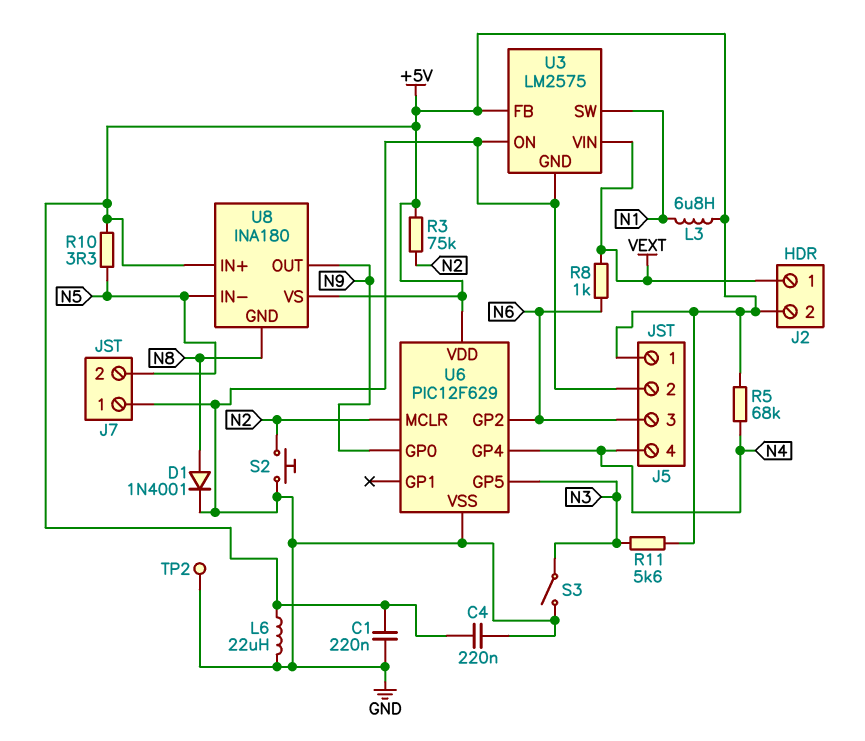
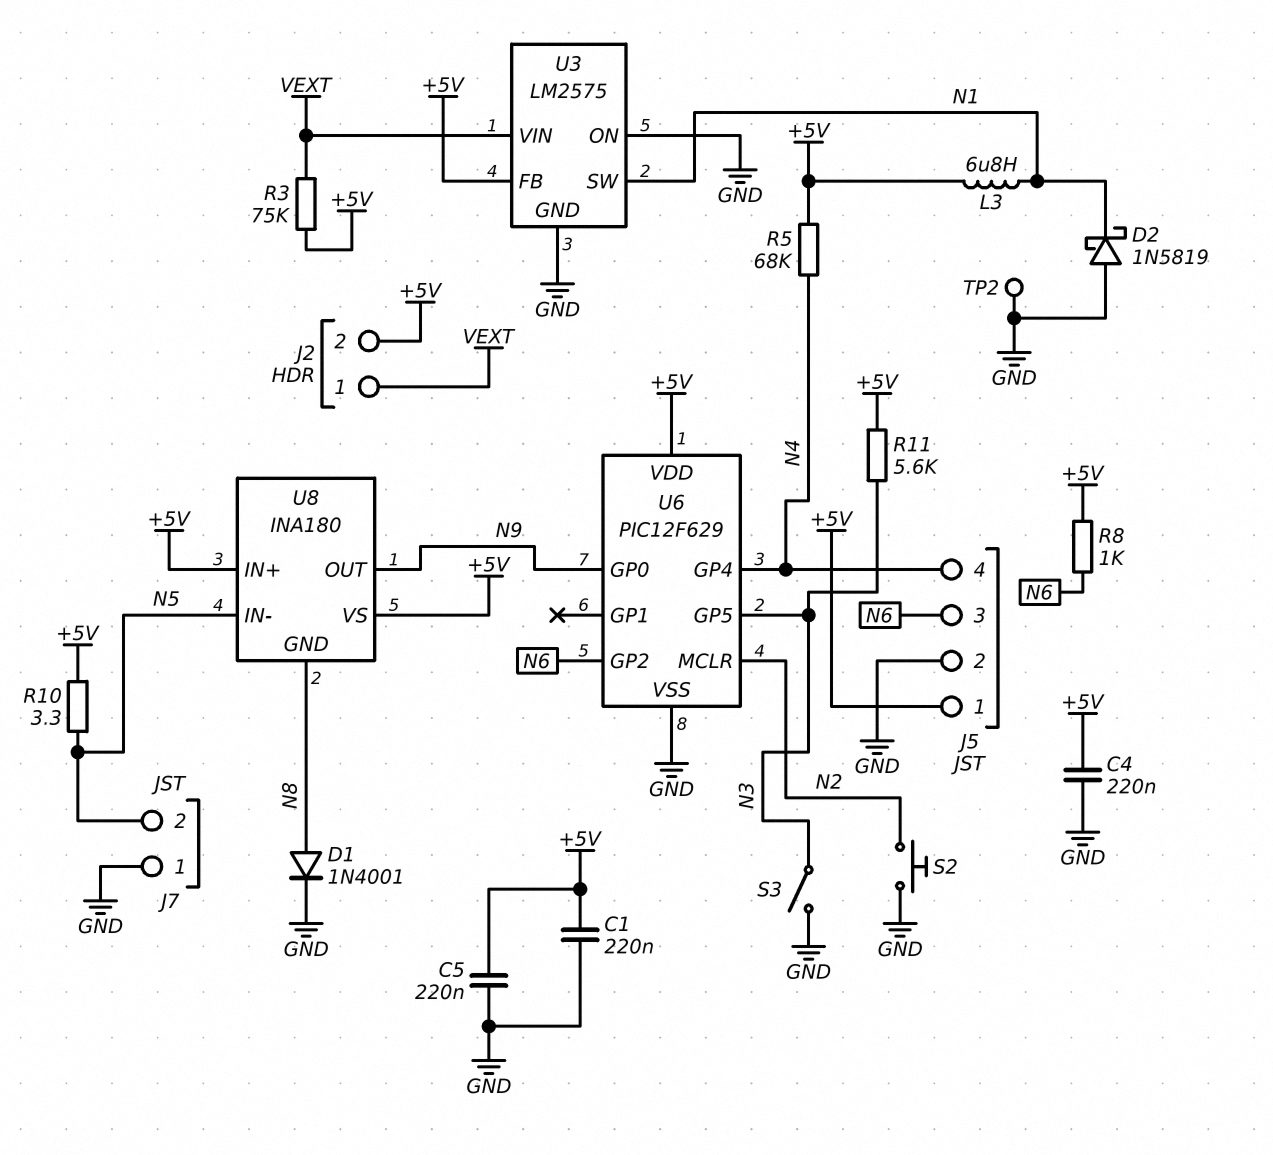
C5: none -> 220nF (+5V, GND)
D2: none -> schottky 1N5819 (A GND, K N1)
L6: 22uH (+5V, GND) -> none
R3: 75k (+5V, N2) -> 75k (+5V, VEXT)
R8: 1k (N6, VEXT) -> 1k (+5V, N6)

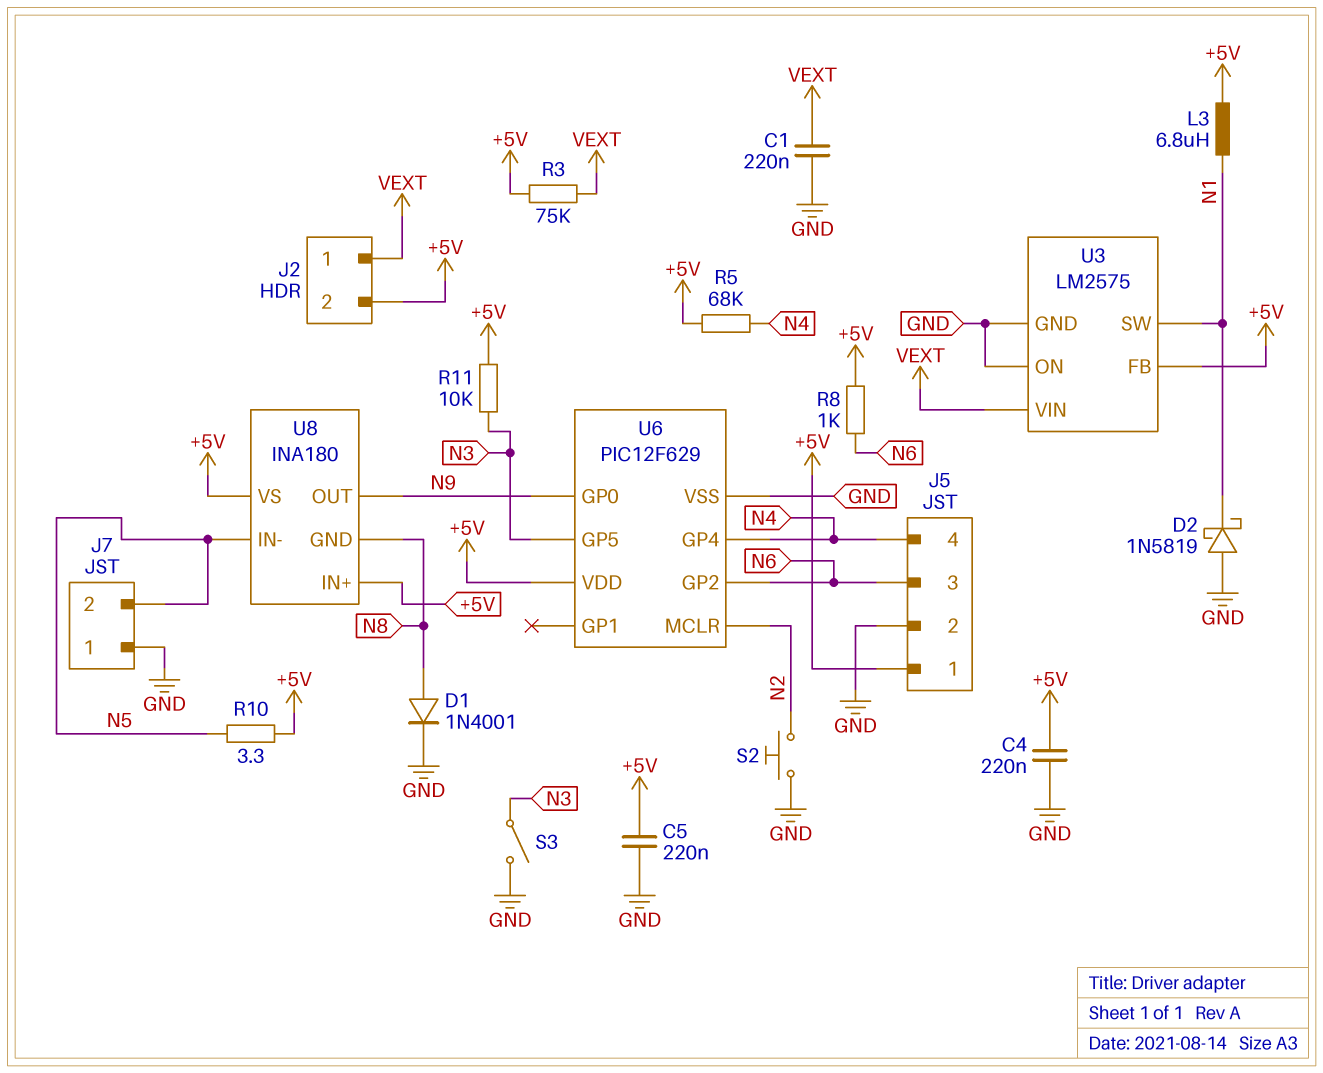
C1: 220nF (+5V, GND) -> 220nF (GND, VEXT)
R11: 5.6k (+5V, N3) -> 10k (+5V, N3)
TP2: test point (GND) -> none

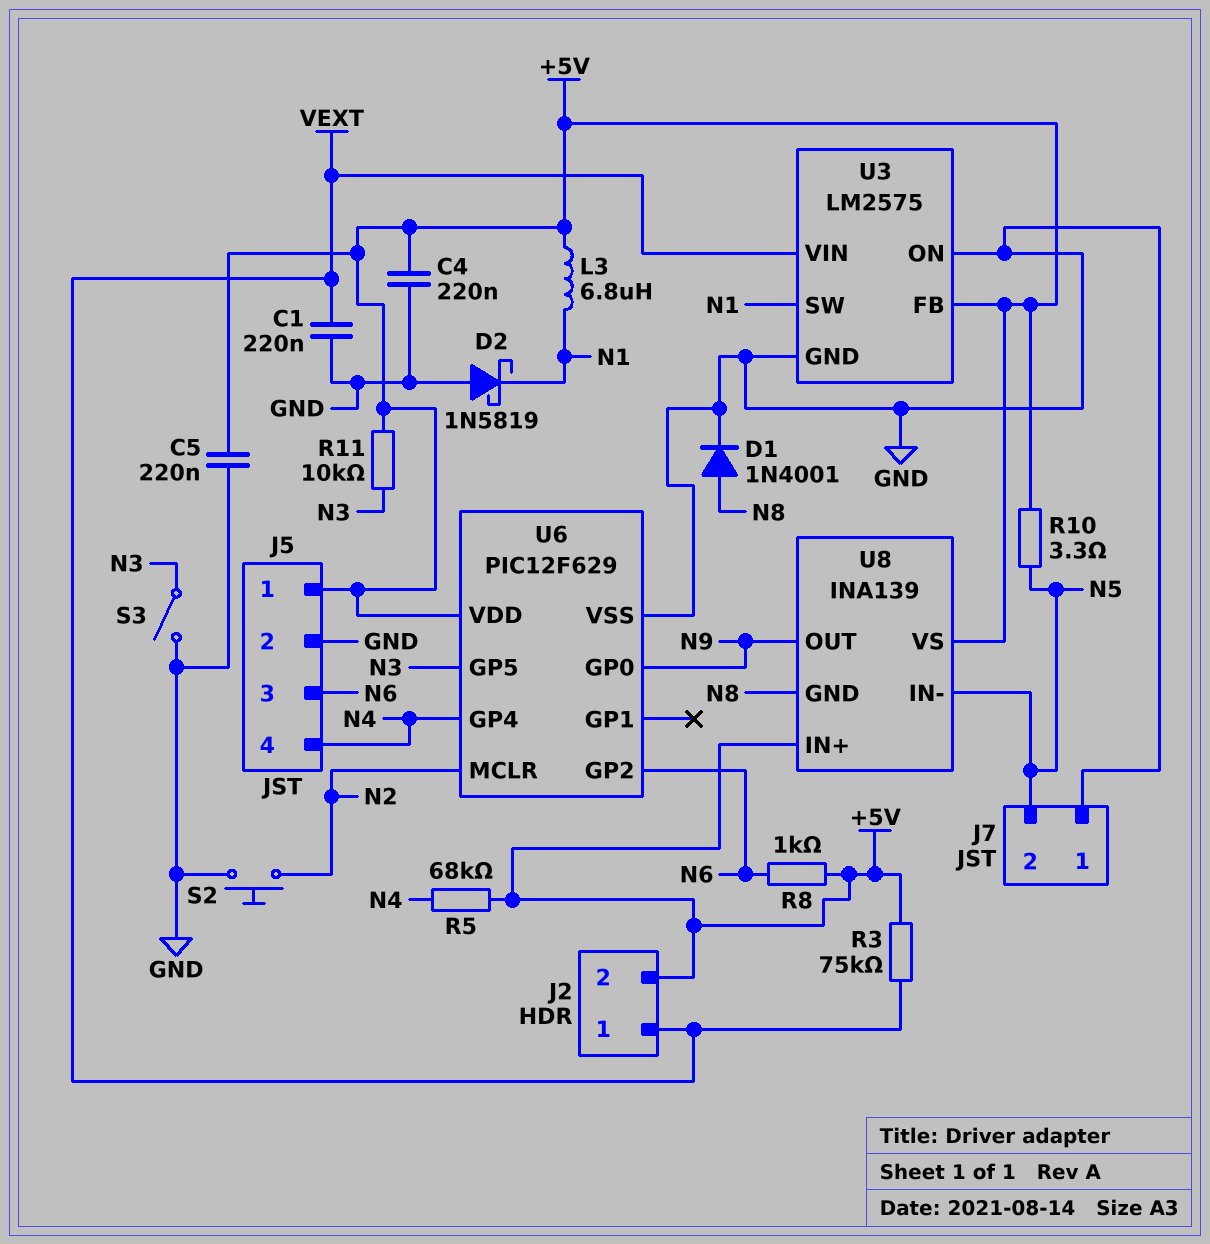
U8: INA180 -> INA139

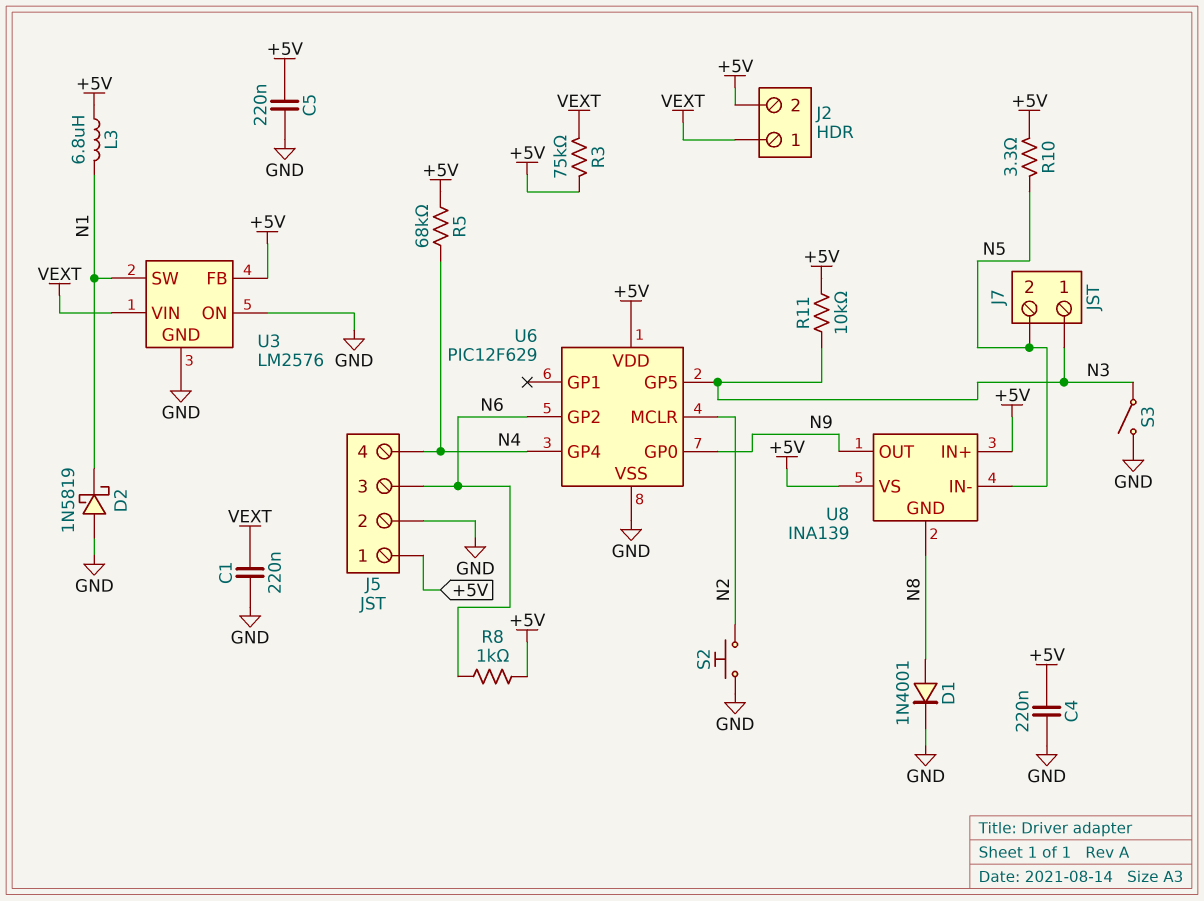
J7 pin 1: GND -> N3
U3: LM2575 -> LM2576

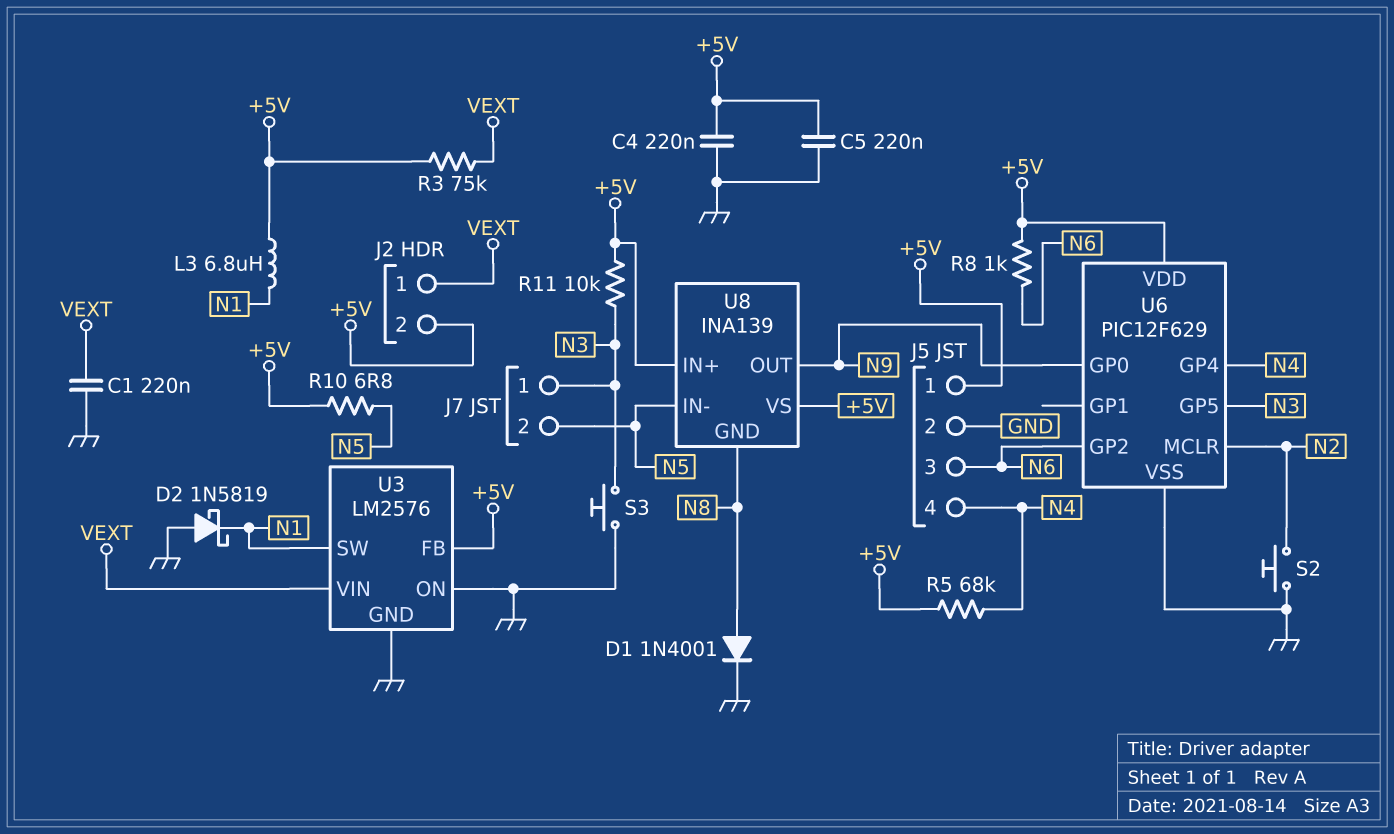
R10: 3.3 (+5V, N5) -> 6.8 (+5V, N5)
S3: switch (GND, N3) -> button (GND, N3)

